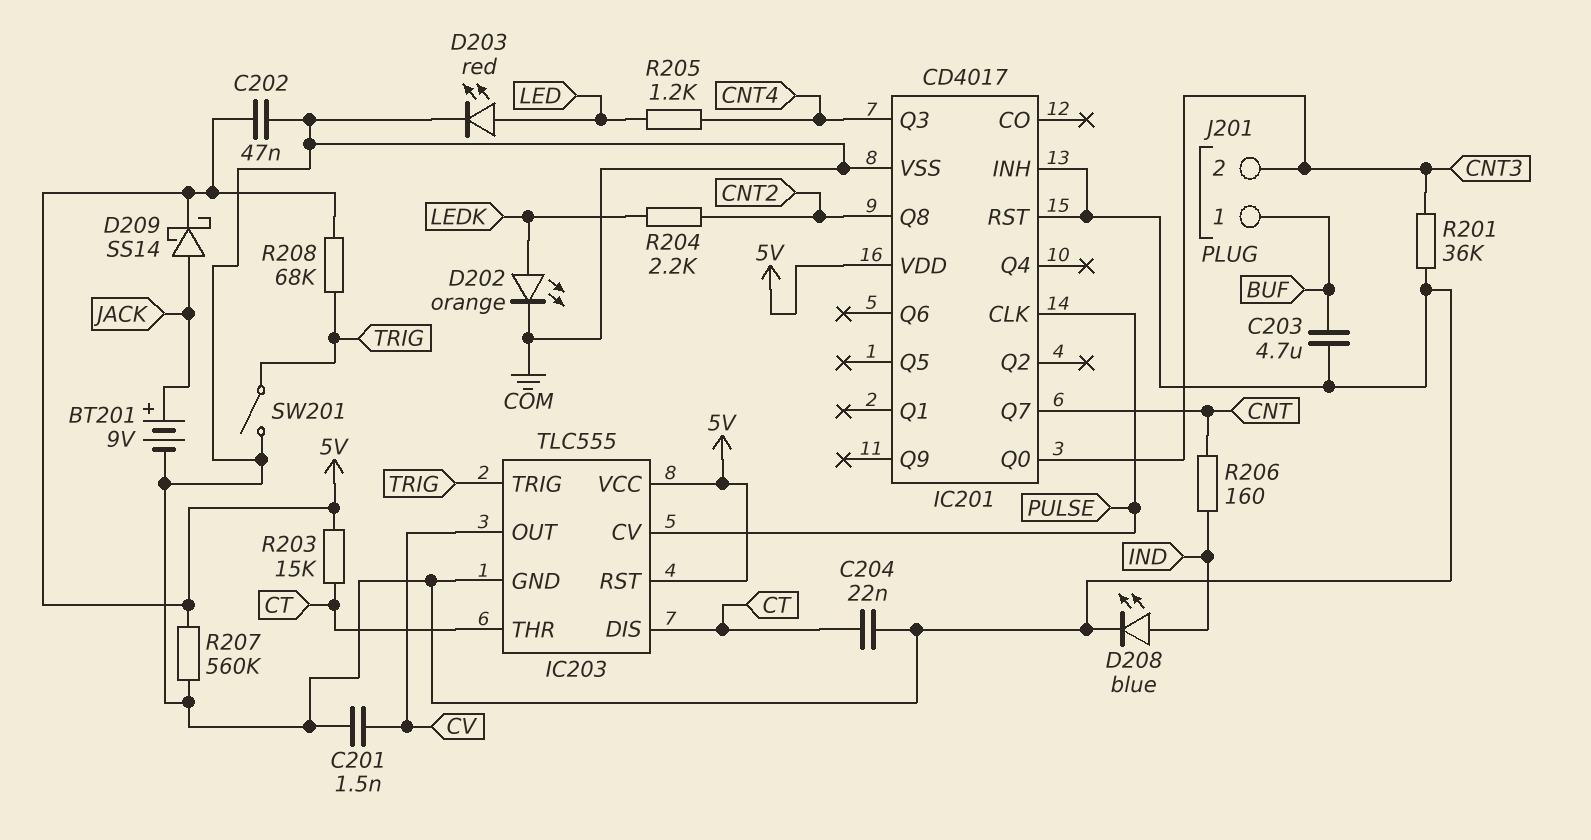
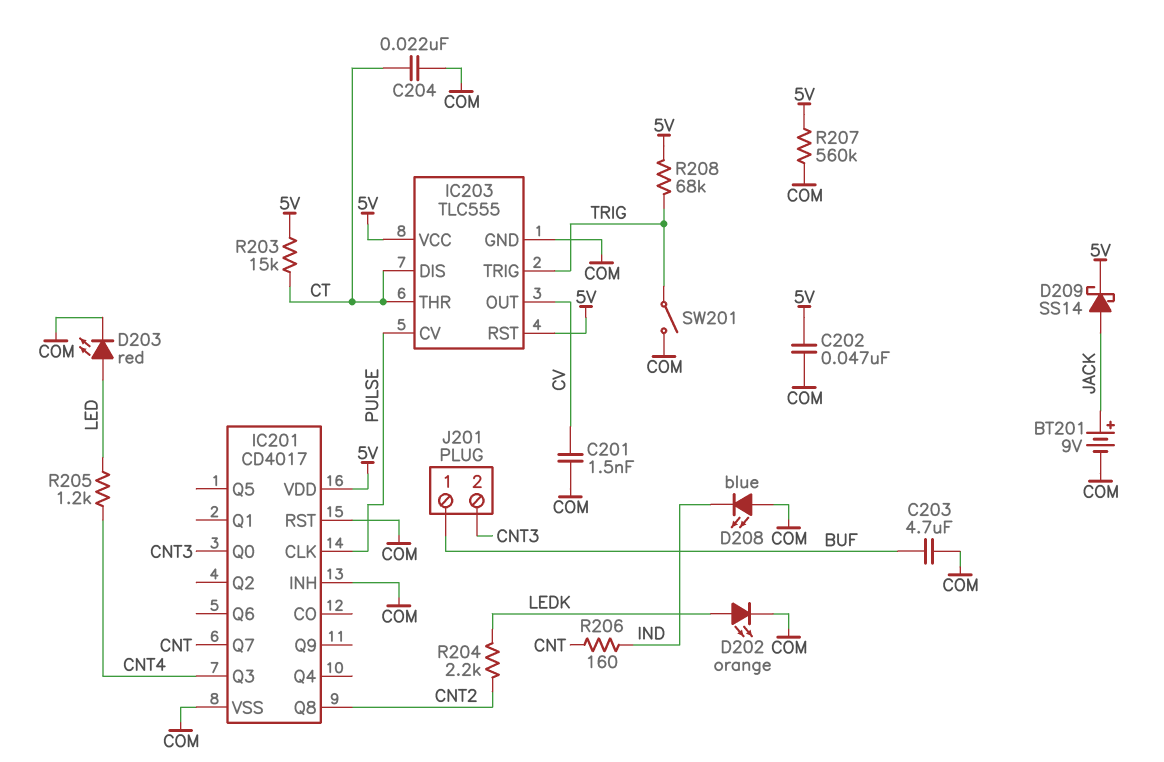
D208: LED blue (A IND, K COM) -> LED blue (A COM, K IND)
R201: 36k (CNT3, COM) -> none

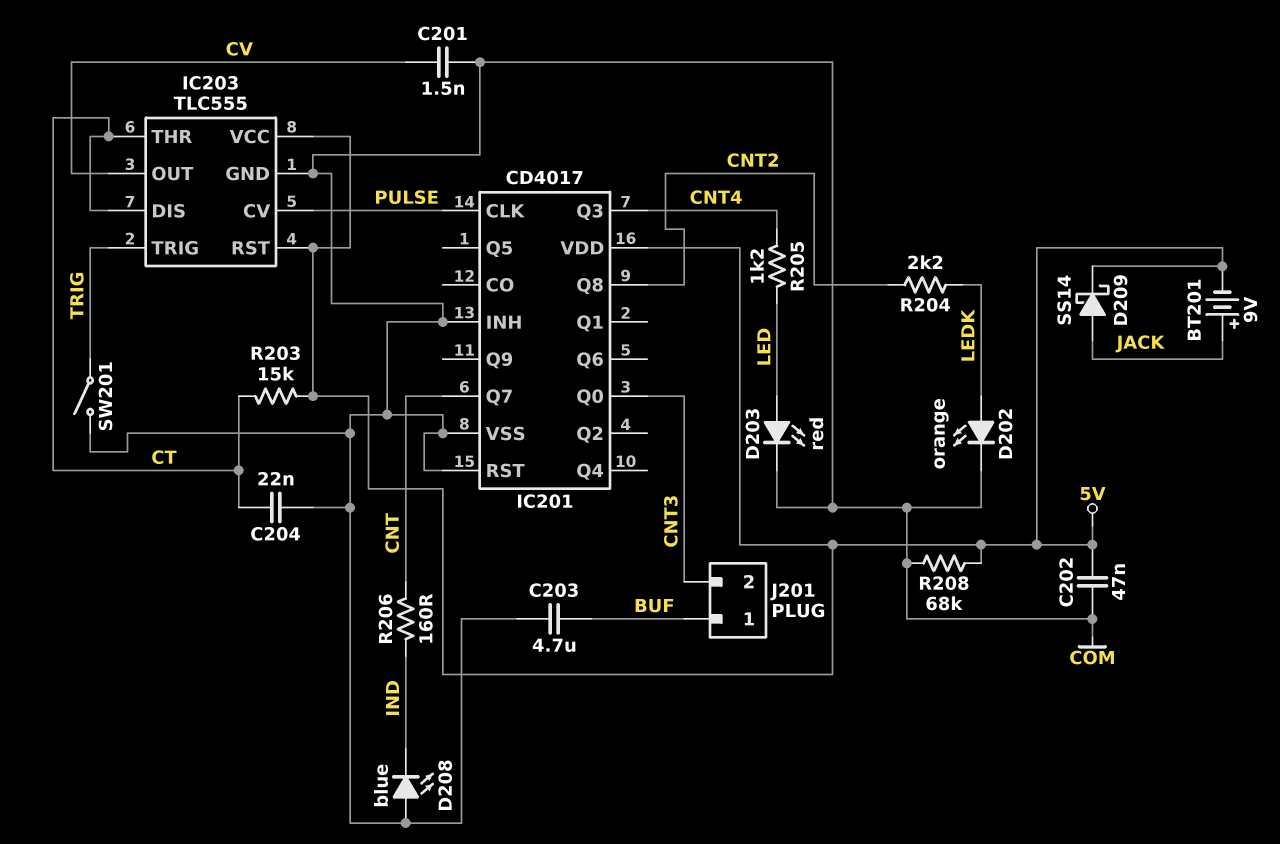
BT201: 9V (plus JACK, minus COM) -> 9V (plus JACK, minus 5V)
R207: 560k (5V, COM) -> none
R208: 68k (5V, TRIG) -> 68k (5V, COM)

